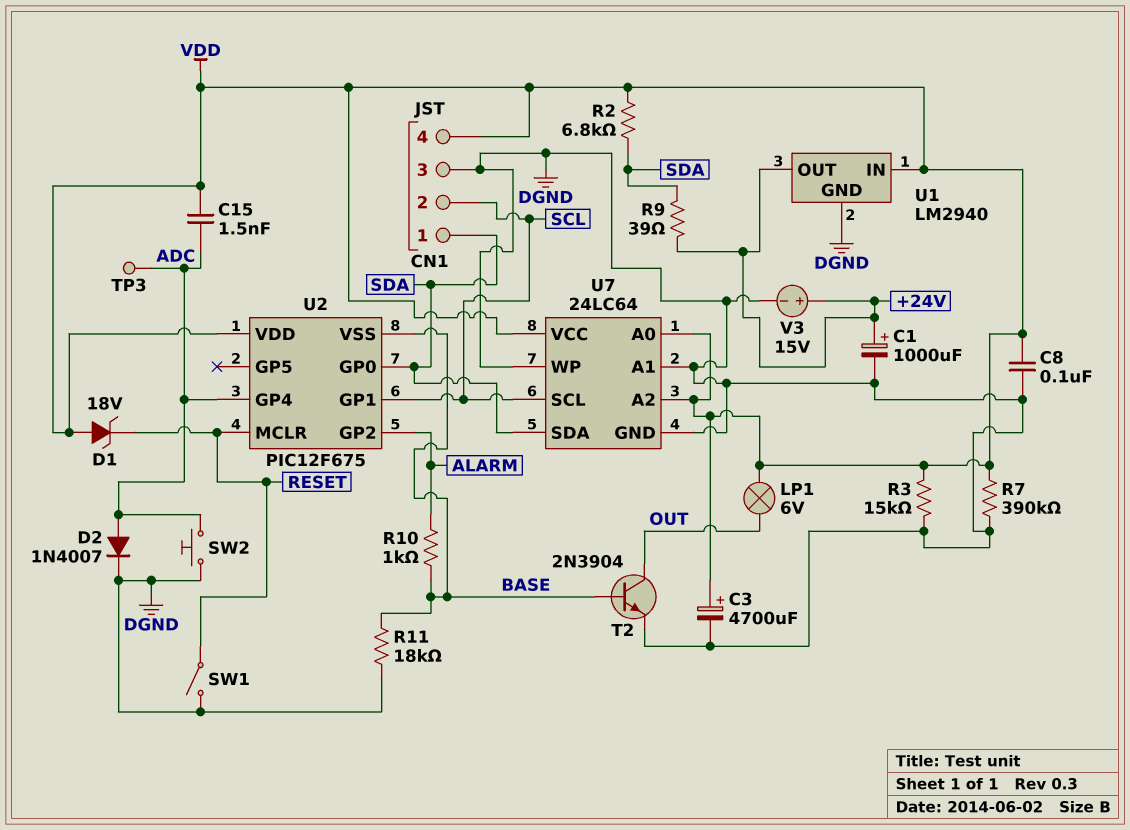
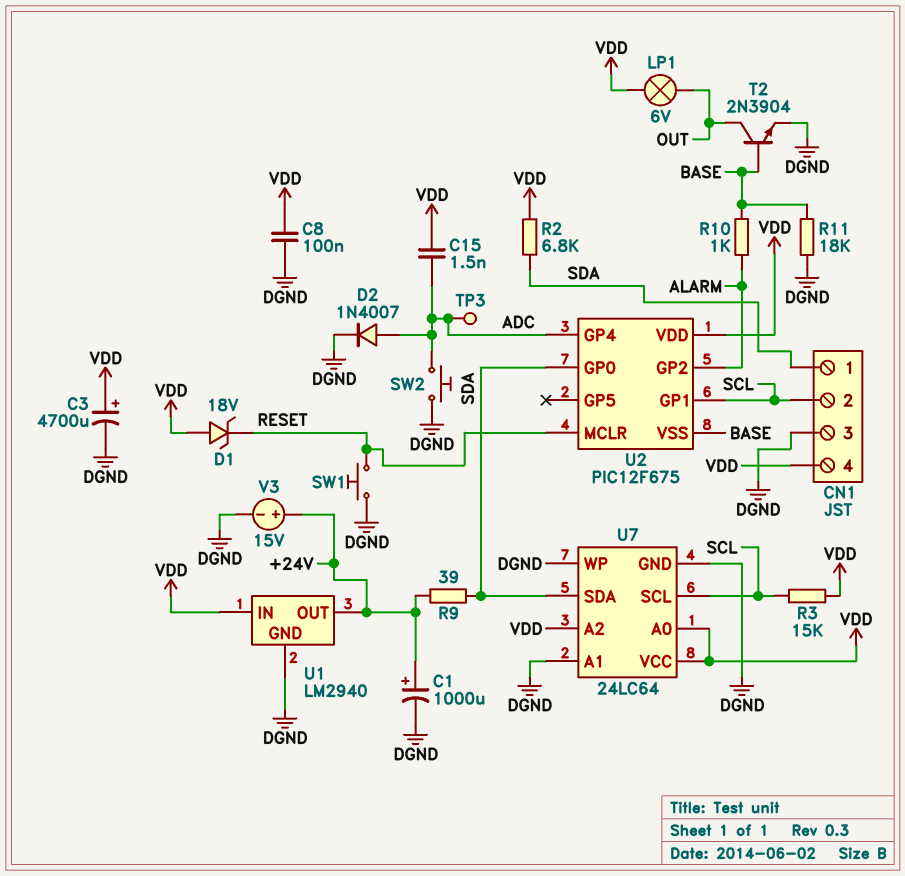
R3: 15k (DGND, VDD) -> 15k (SCL, VDD)
R7: 390k (DGND, VDD) -> none
SW1: switch (DGND, RESET) -> button (DGND, RESET)

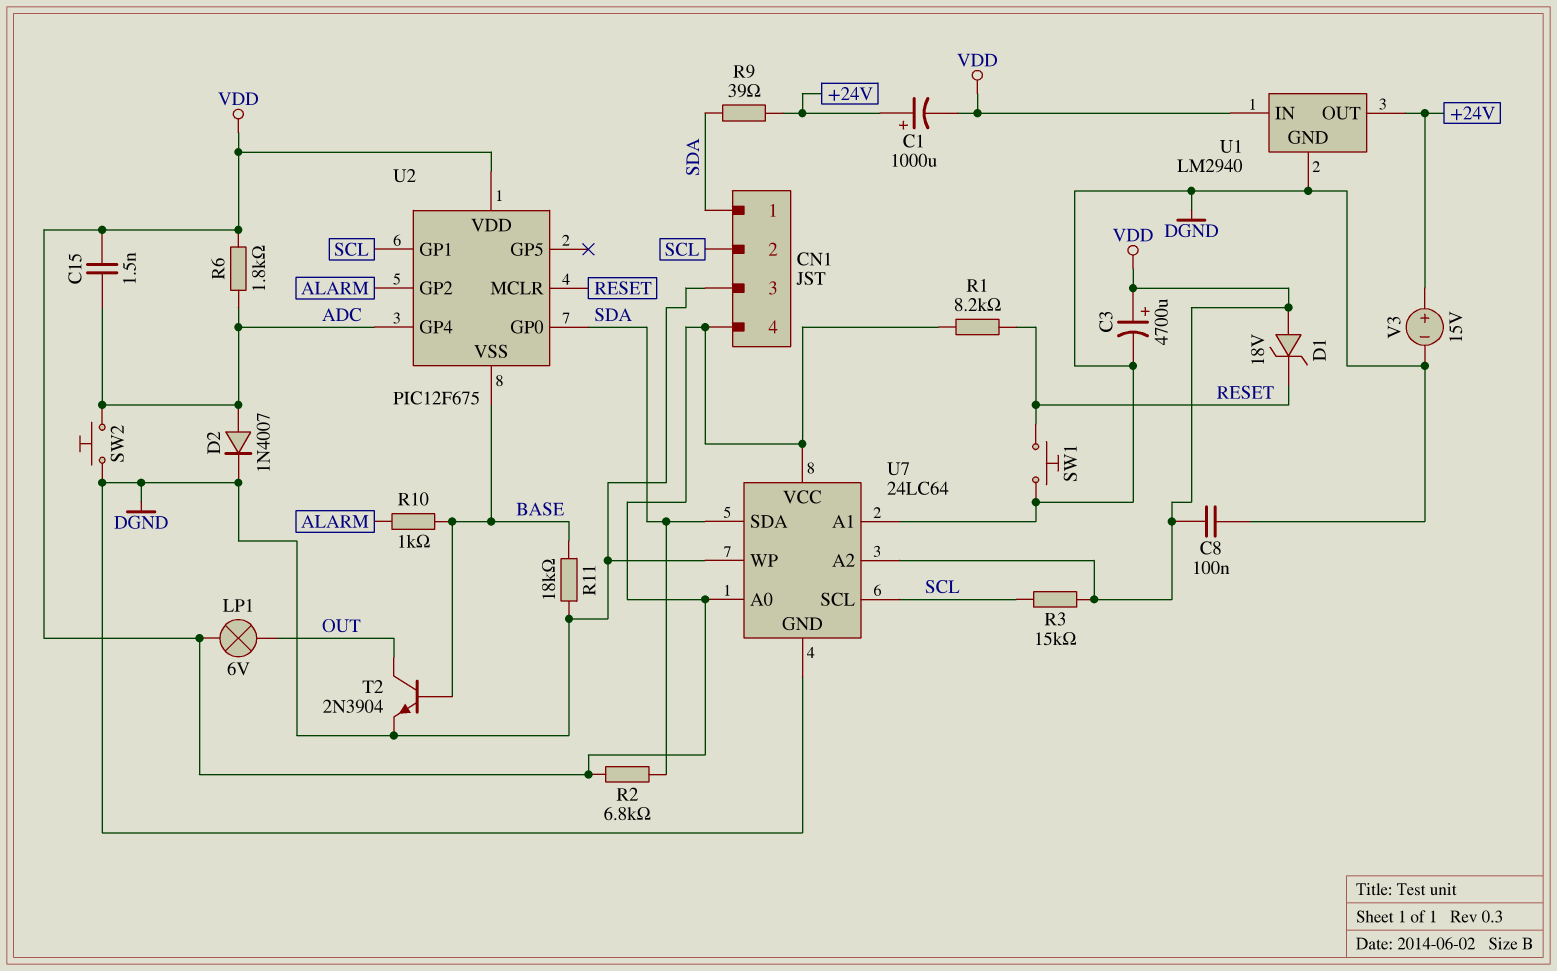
C1: 1000uF (plus +24V, minus DGND) -> 1000uF (plus +24V, minus VDD)
R1: none -> 8.2k (RESET, VDD)
R6: none -> 1.8k (ADC, VDD)
TP3: test point (ADC) -> none

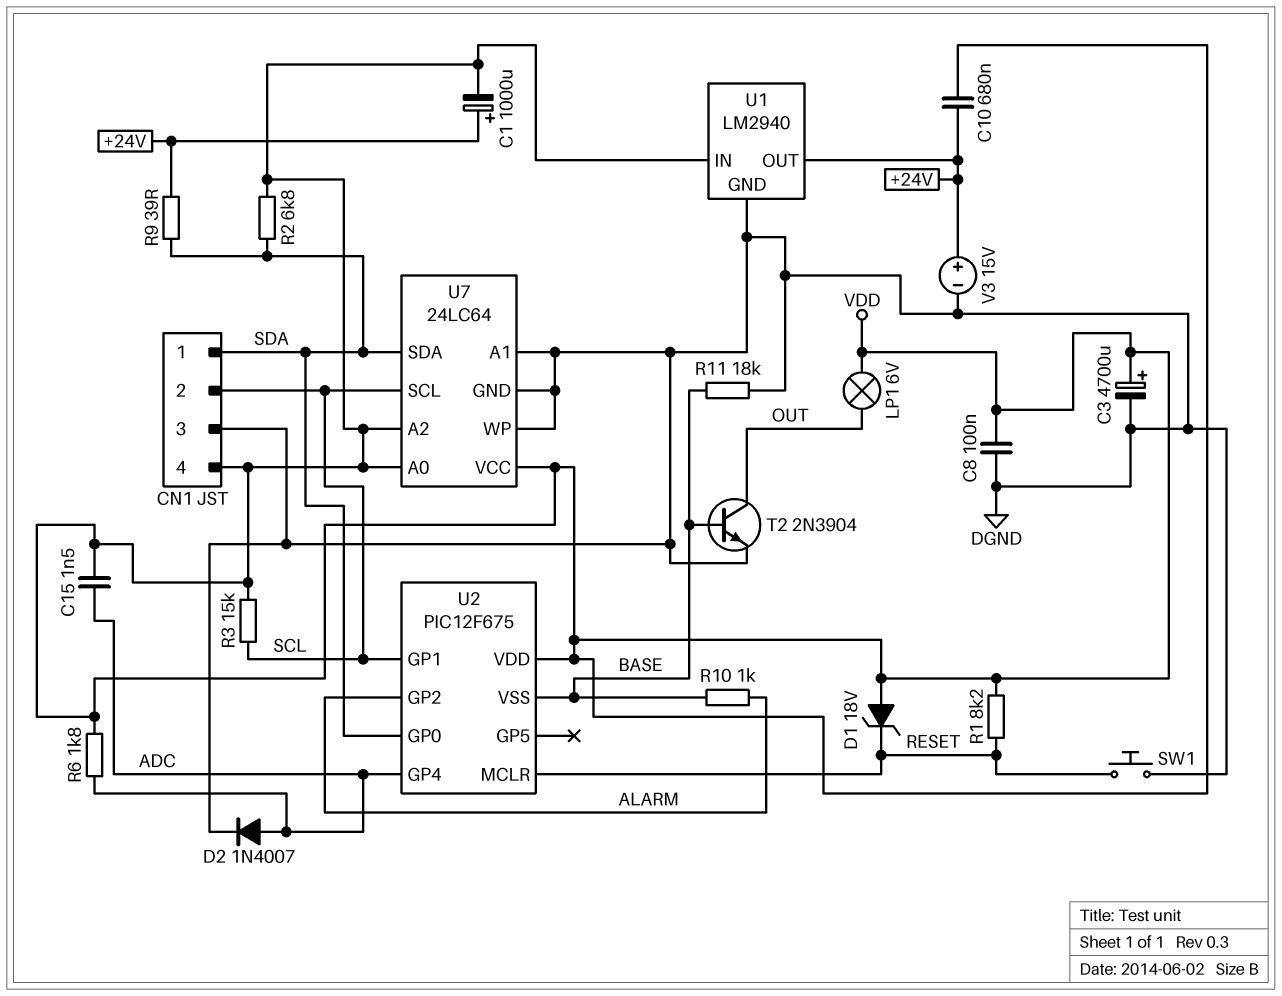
C10: none -> 680nF (+24V, VDD)
SW2: button (ADC, DGND) -> none

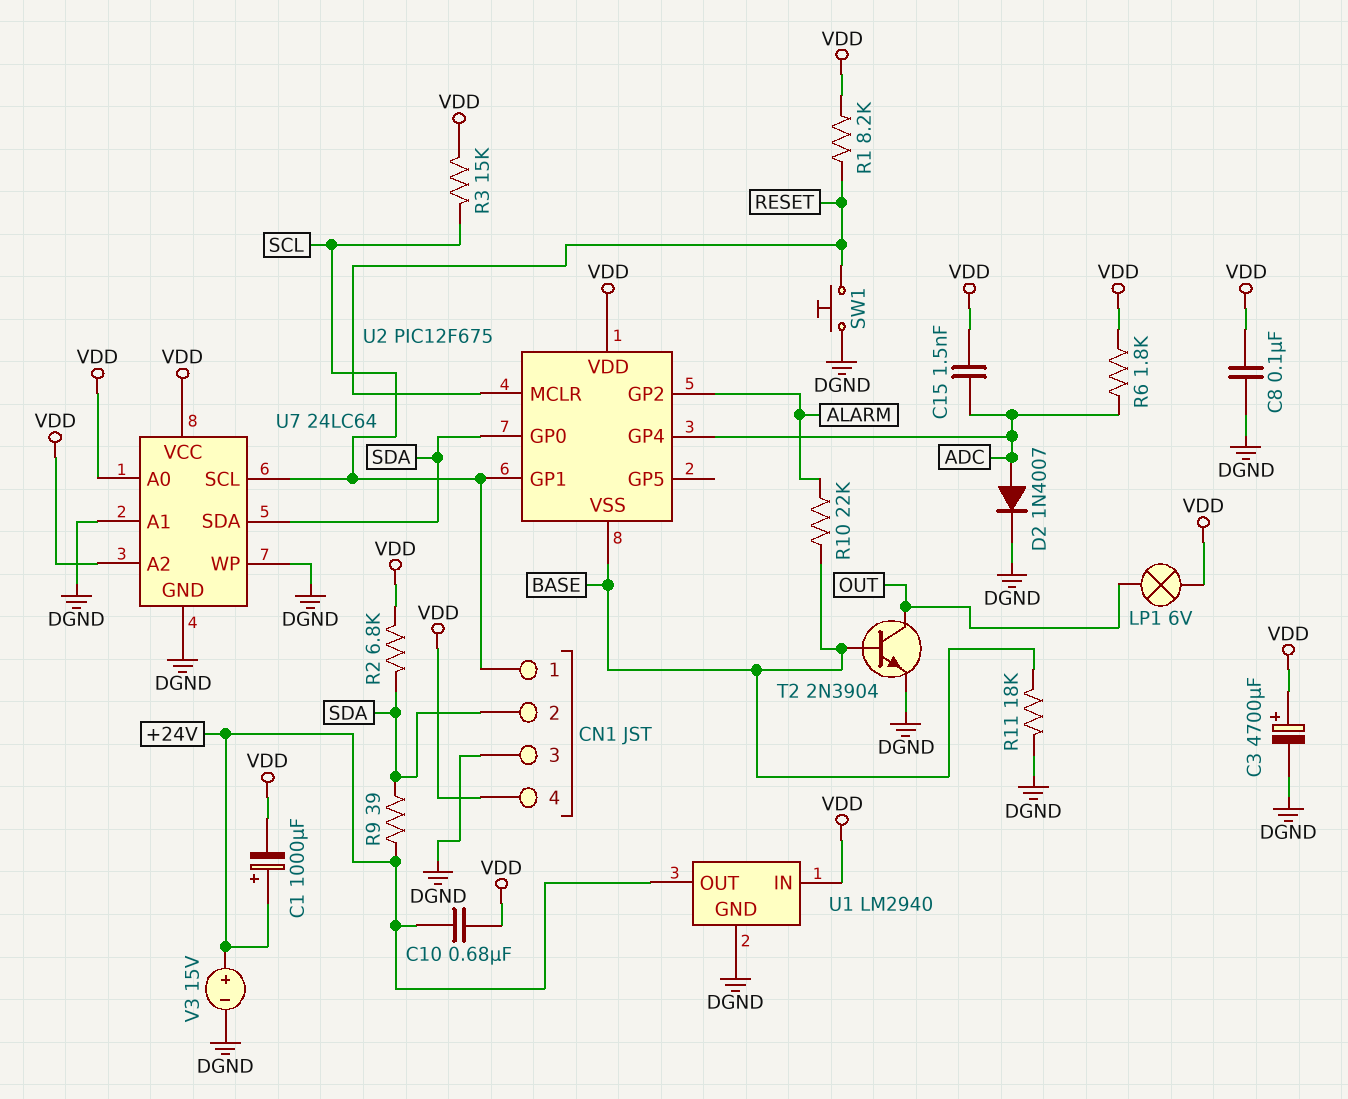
CN1 pin 1: SDA -> SCL
CN1 pin 2: SCL -> SDA
D1: zener 18V (A VDD, K RESET) -> none
R10: 1k (ALARM, BASE) -> 22k (ALARM, BASE)

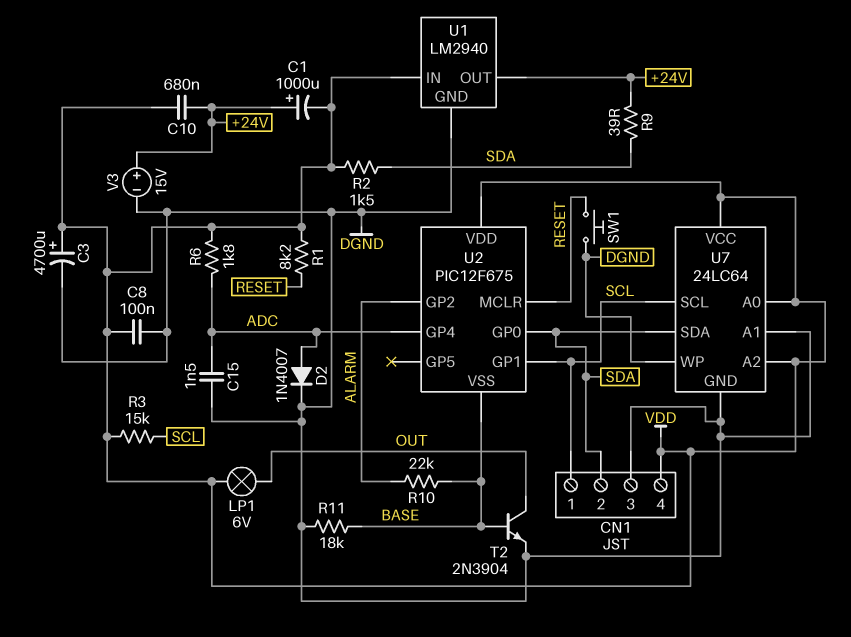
C15: 1.5nF (ADC, VDD) -> 1.5nF (ADC, DGND)
R2: 6.8k (SDA, VDD) -> 1.5k (SDA, VDD)

